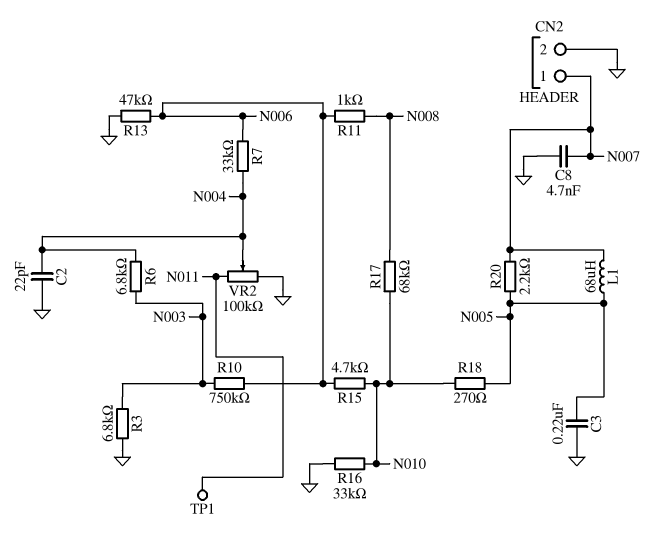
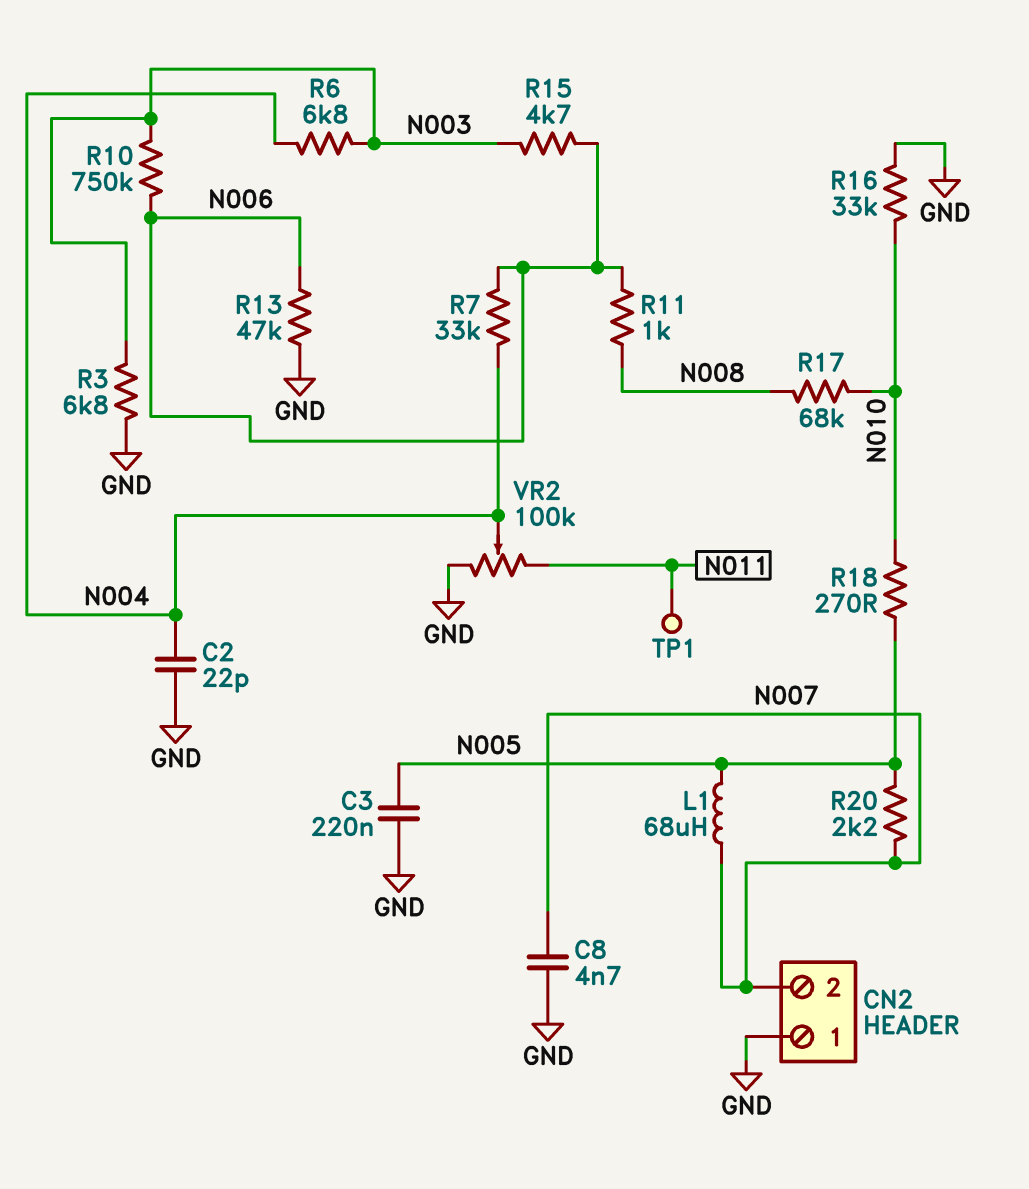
CN2 pin 1: N007 -> GND
CN2 pin 2: GND -> N007
R15: 4.7k (N006, N010) -> 4.7k (N003, N006)

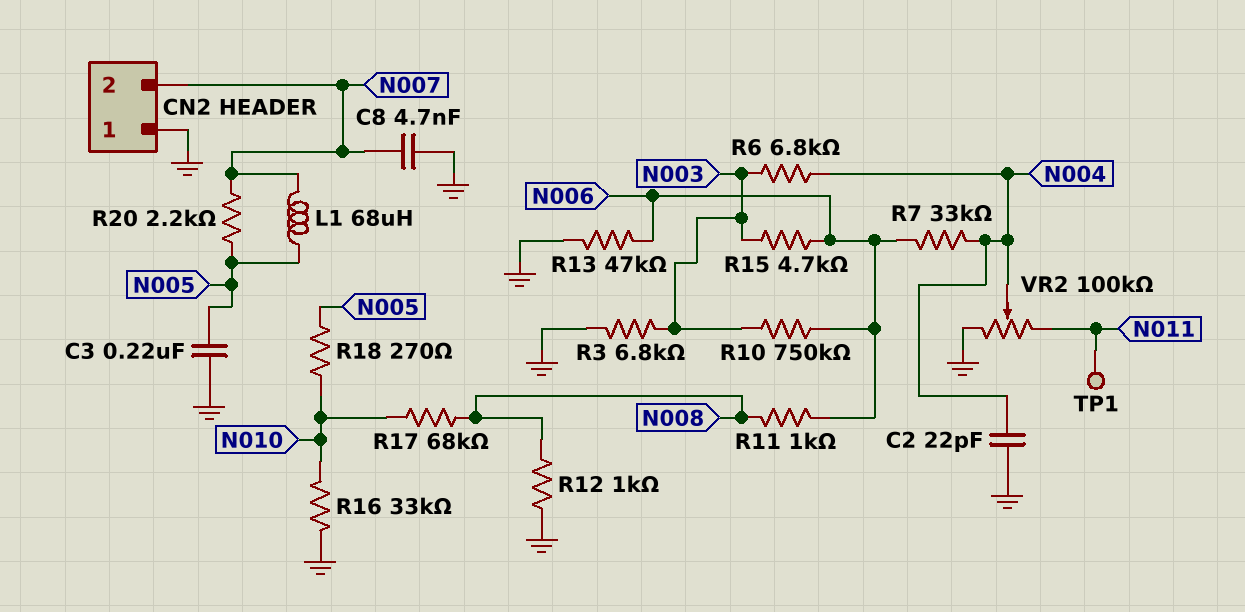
R12: none -> 1k (GND, N008)

